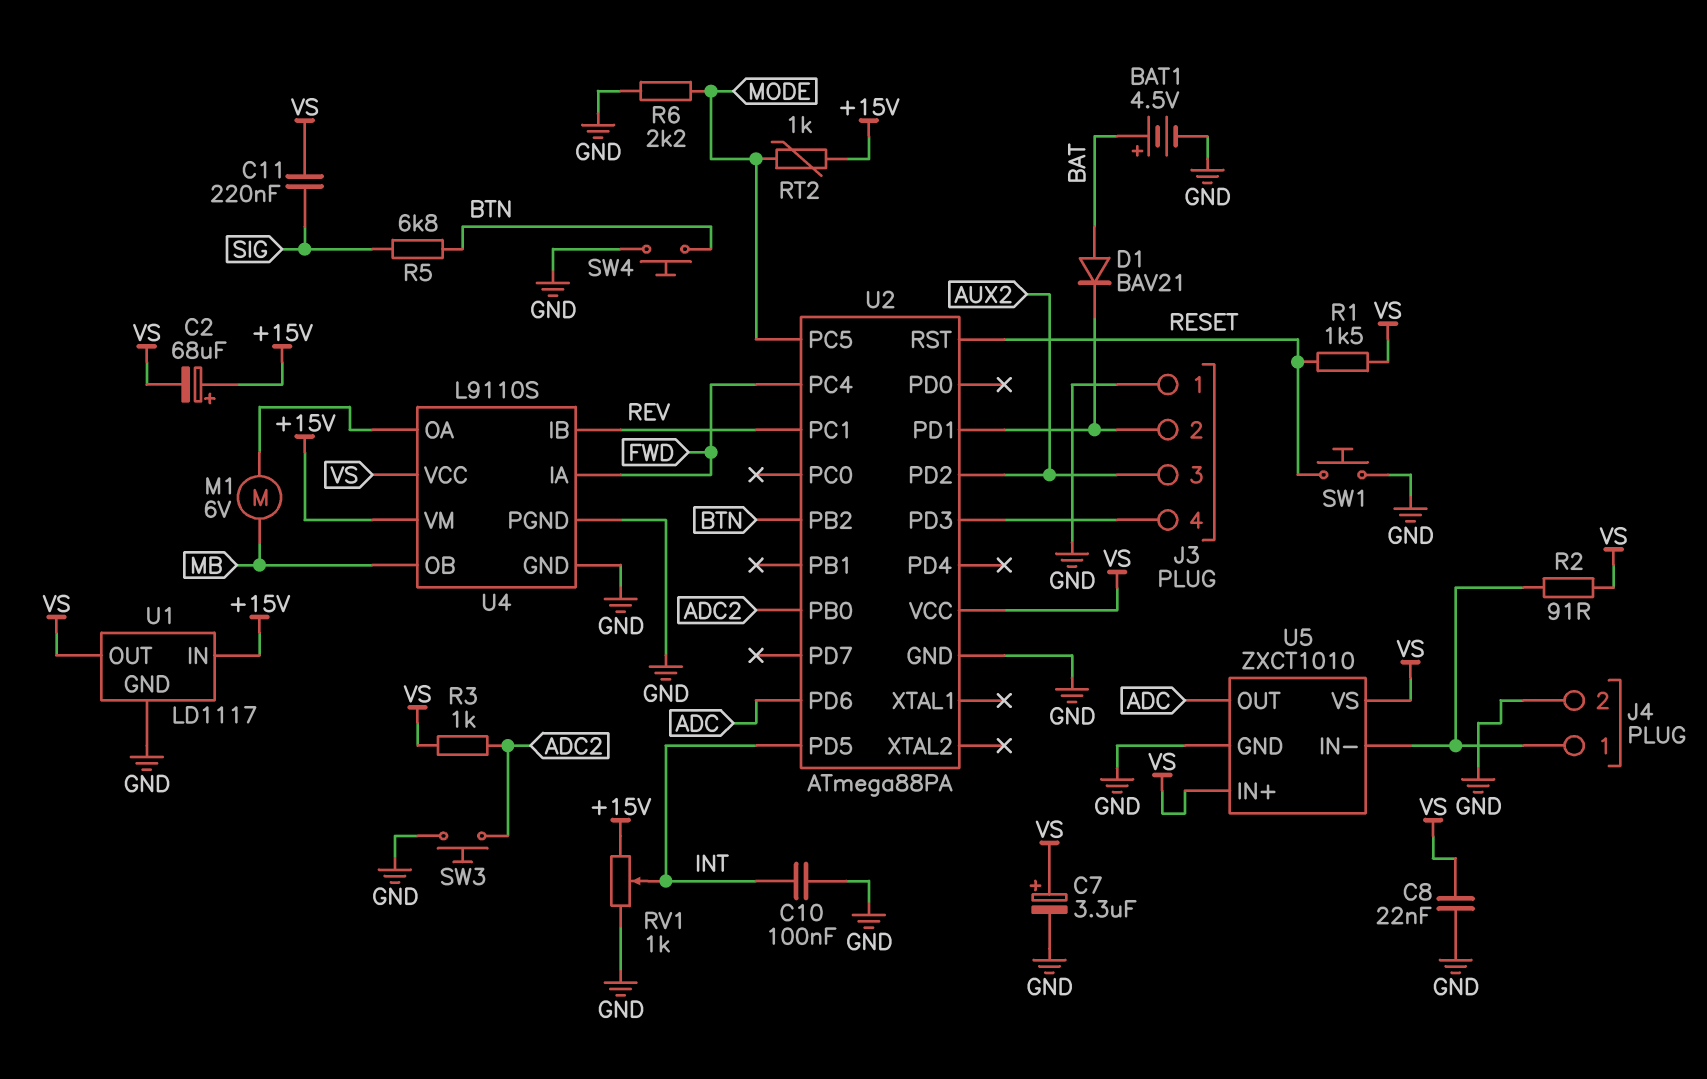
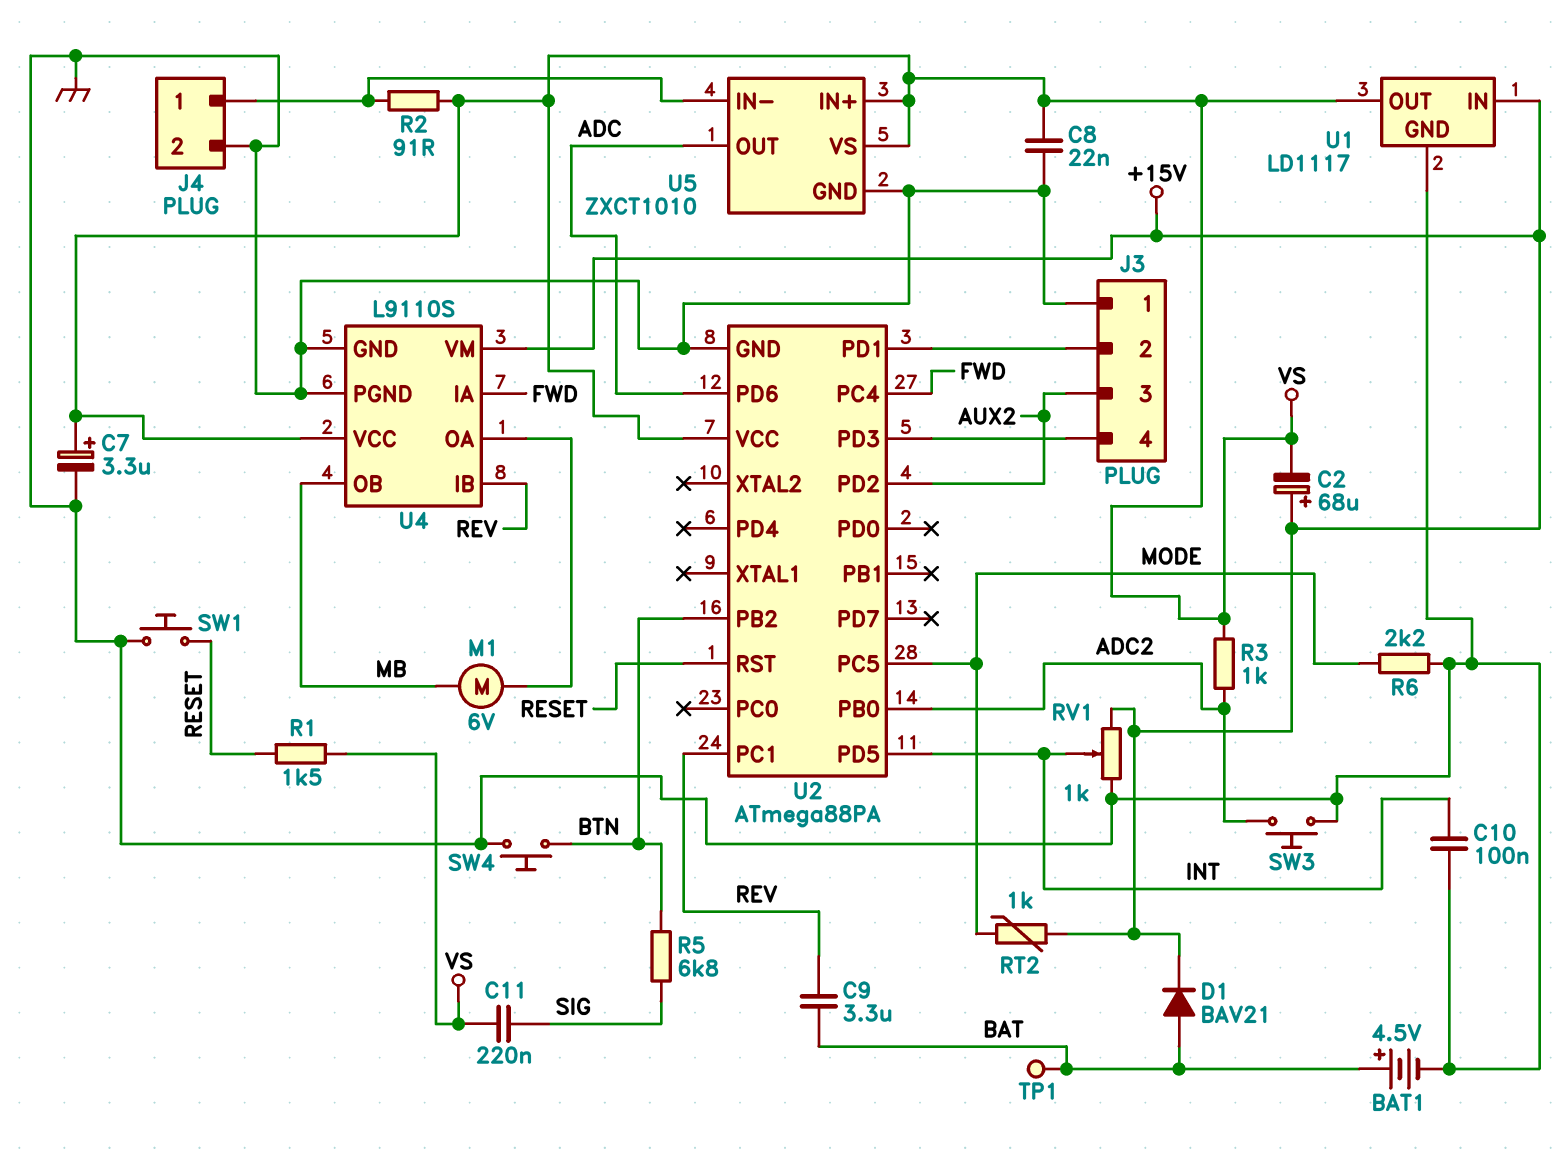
C9: none -> 3.3uF (BAT, REV)
D1: diode BAV21 (A BAT, K J3/2) -> diode BAV21 (A BAT, K +15V)
TP1: none -> test point (BAT)

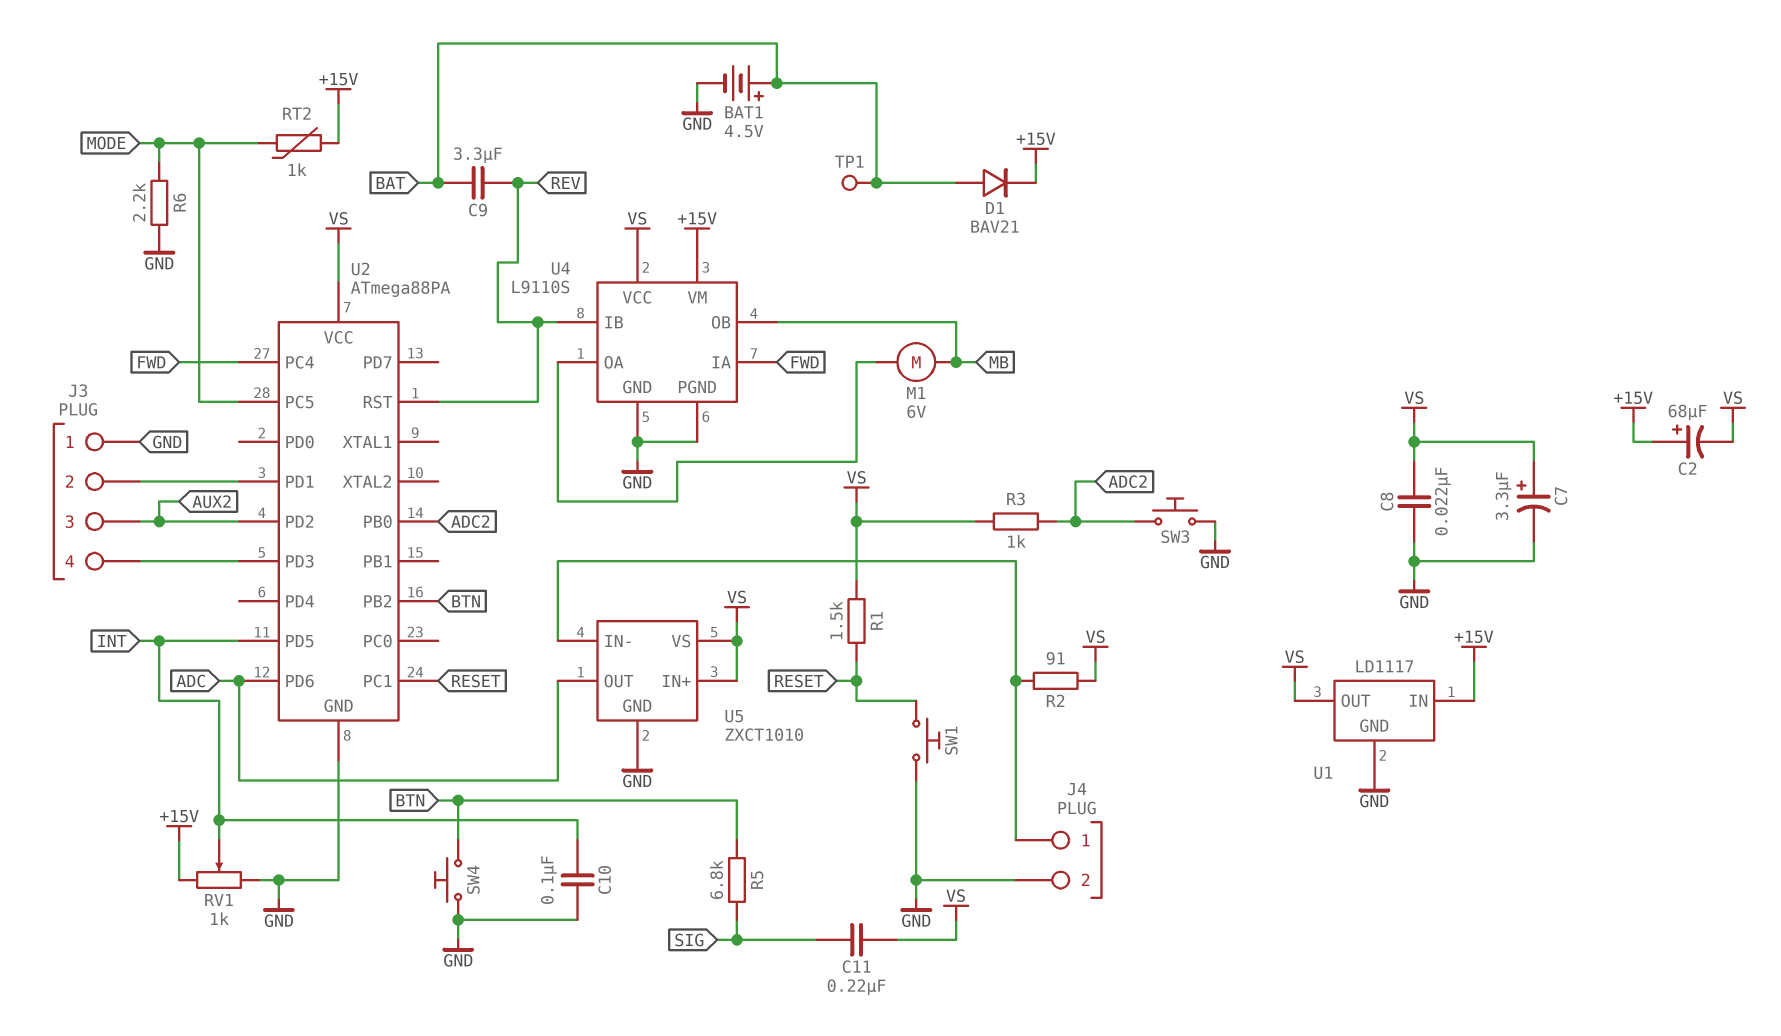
U2 pin PC1: REV -> RESET
U2 pin RST: RESET -> REV

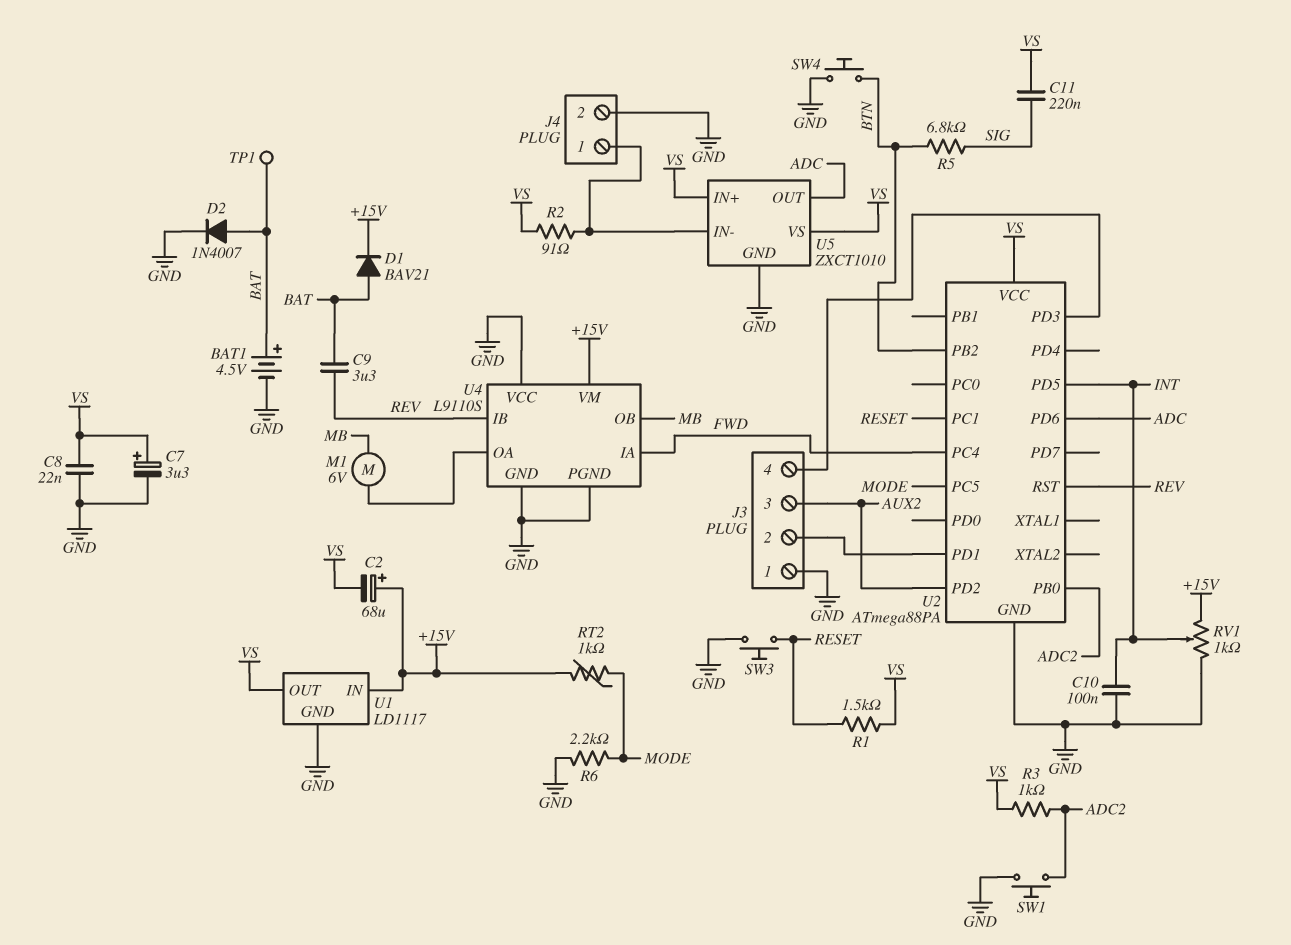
D2: none -> diode 1N4007 (A BAT, K GND)
SW1: button (GND, RESET) -> button (ADC2, GND)
SW3: button (ADC2, GND) -> button (GND, RESET)
U4 pin VCC: VS -> GND

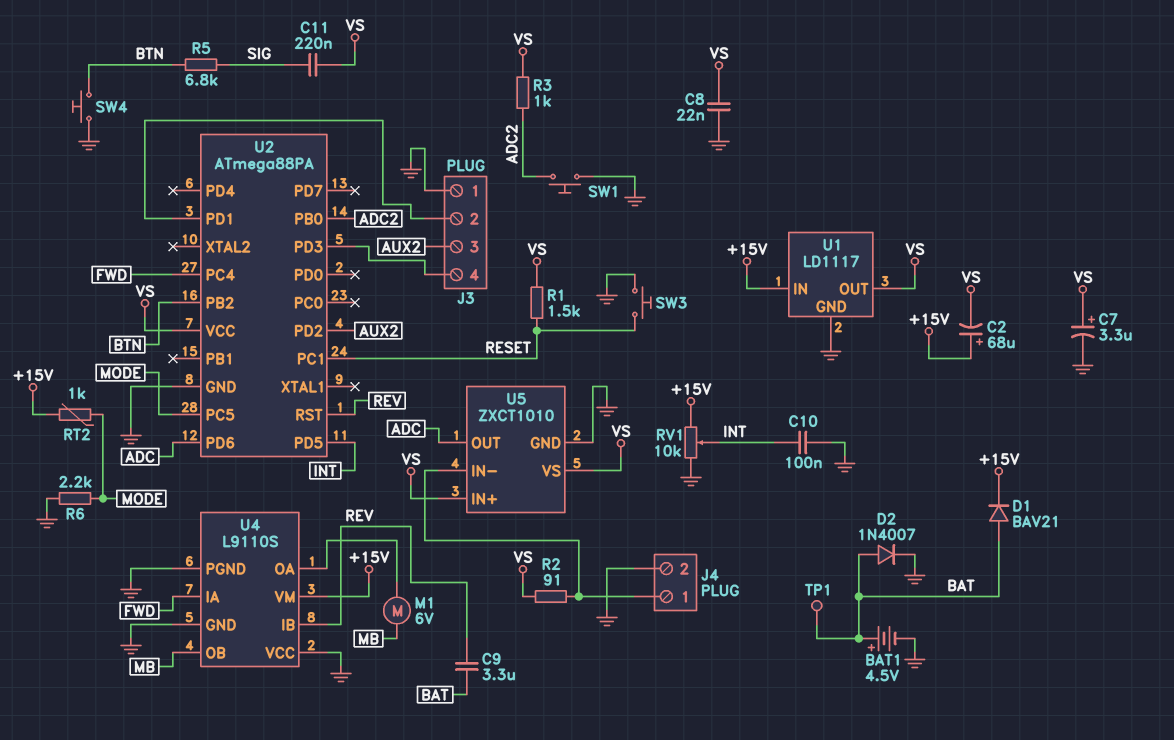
RV1: 1k (+15V, GND, wiper INT) -> 10k (+15V, GND, wiper INT)

